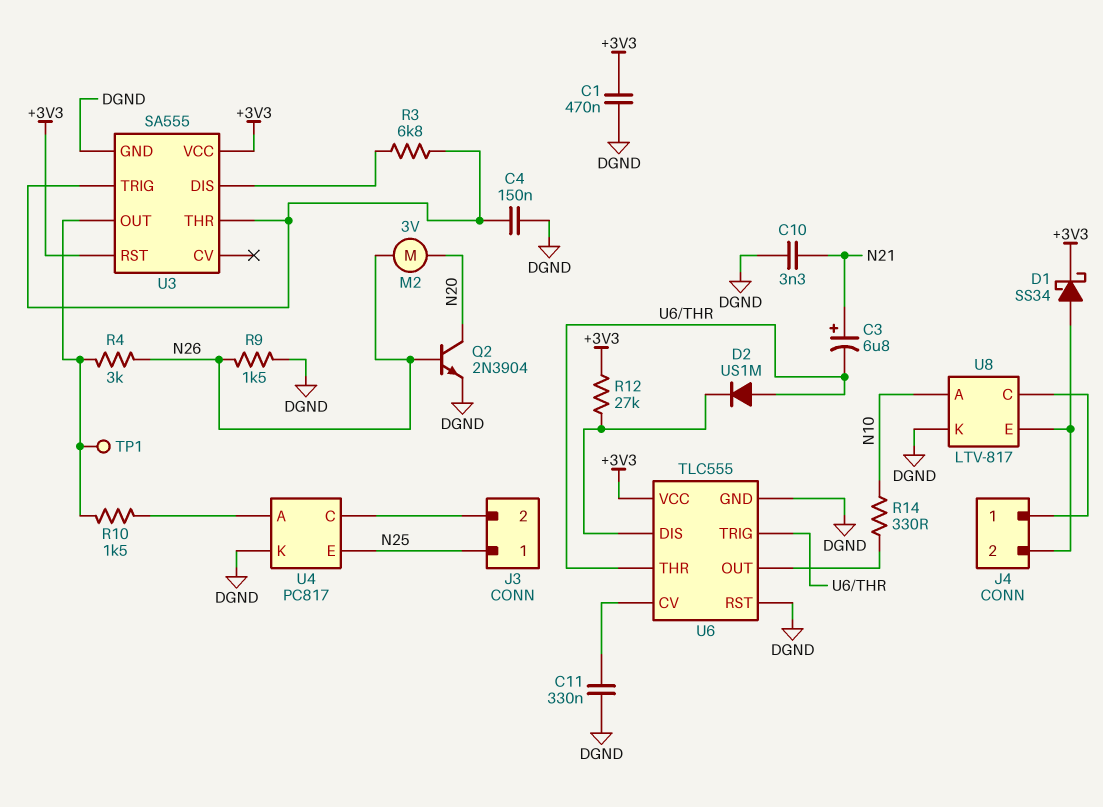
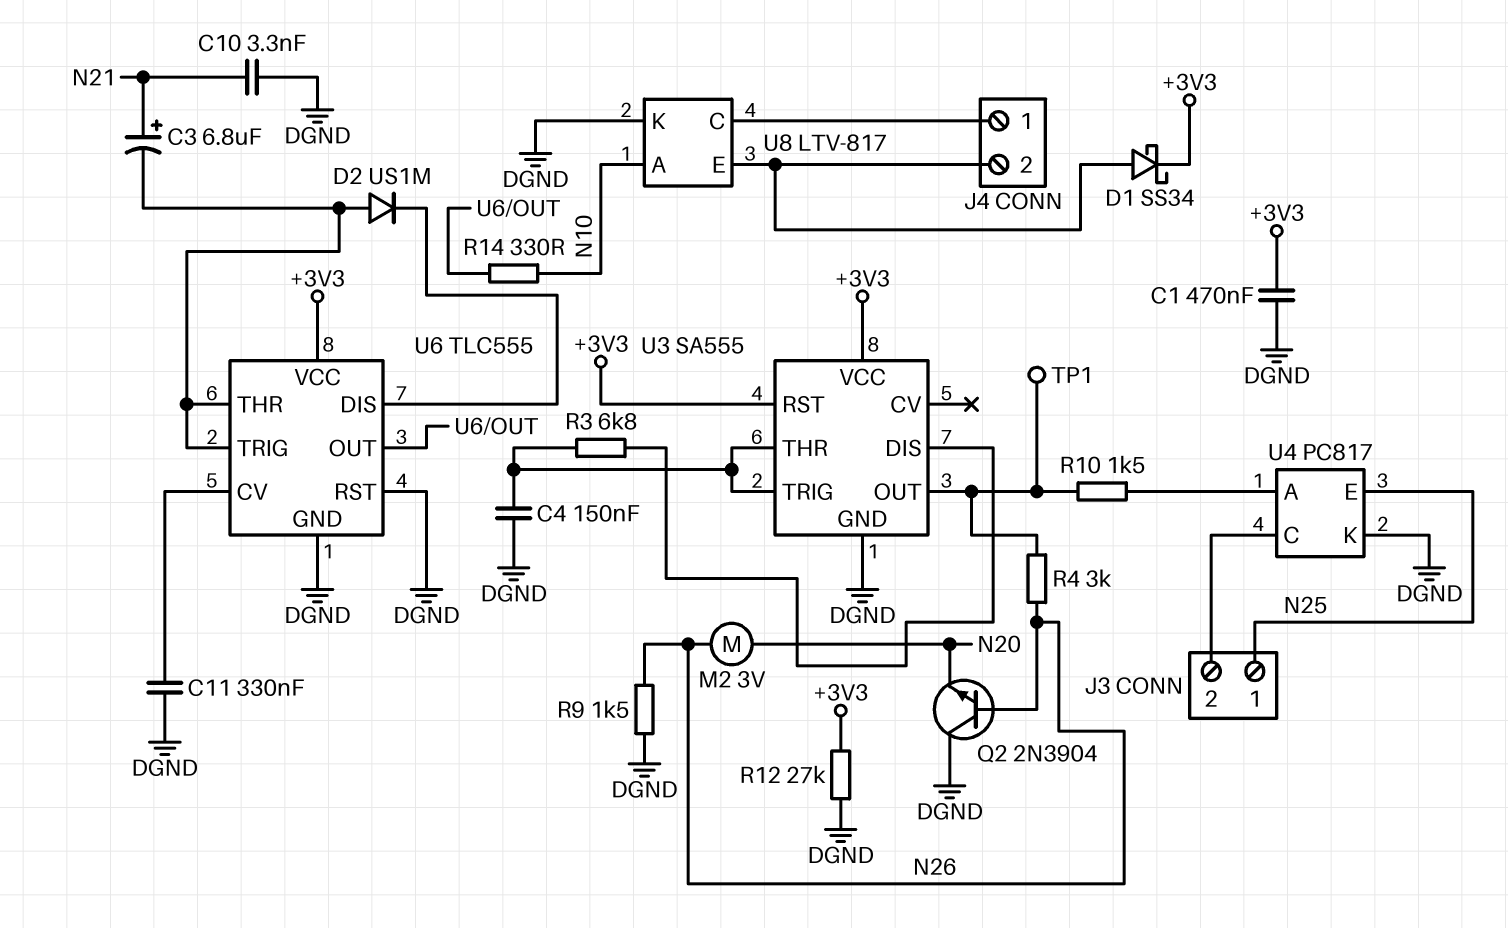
Q2: NPN 2N3904 (B N26, C N20, E DGND) -> NPN 2N3904 (B N26, C DGND, E N20)
R12: 27k (+3V3, U6/DIS) -> 27k (+3V3, DGND)

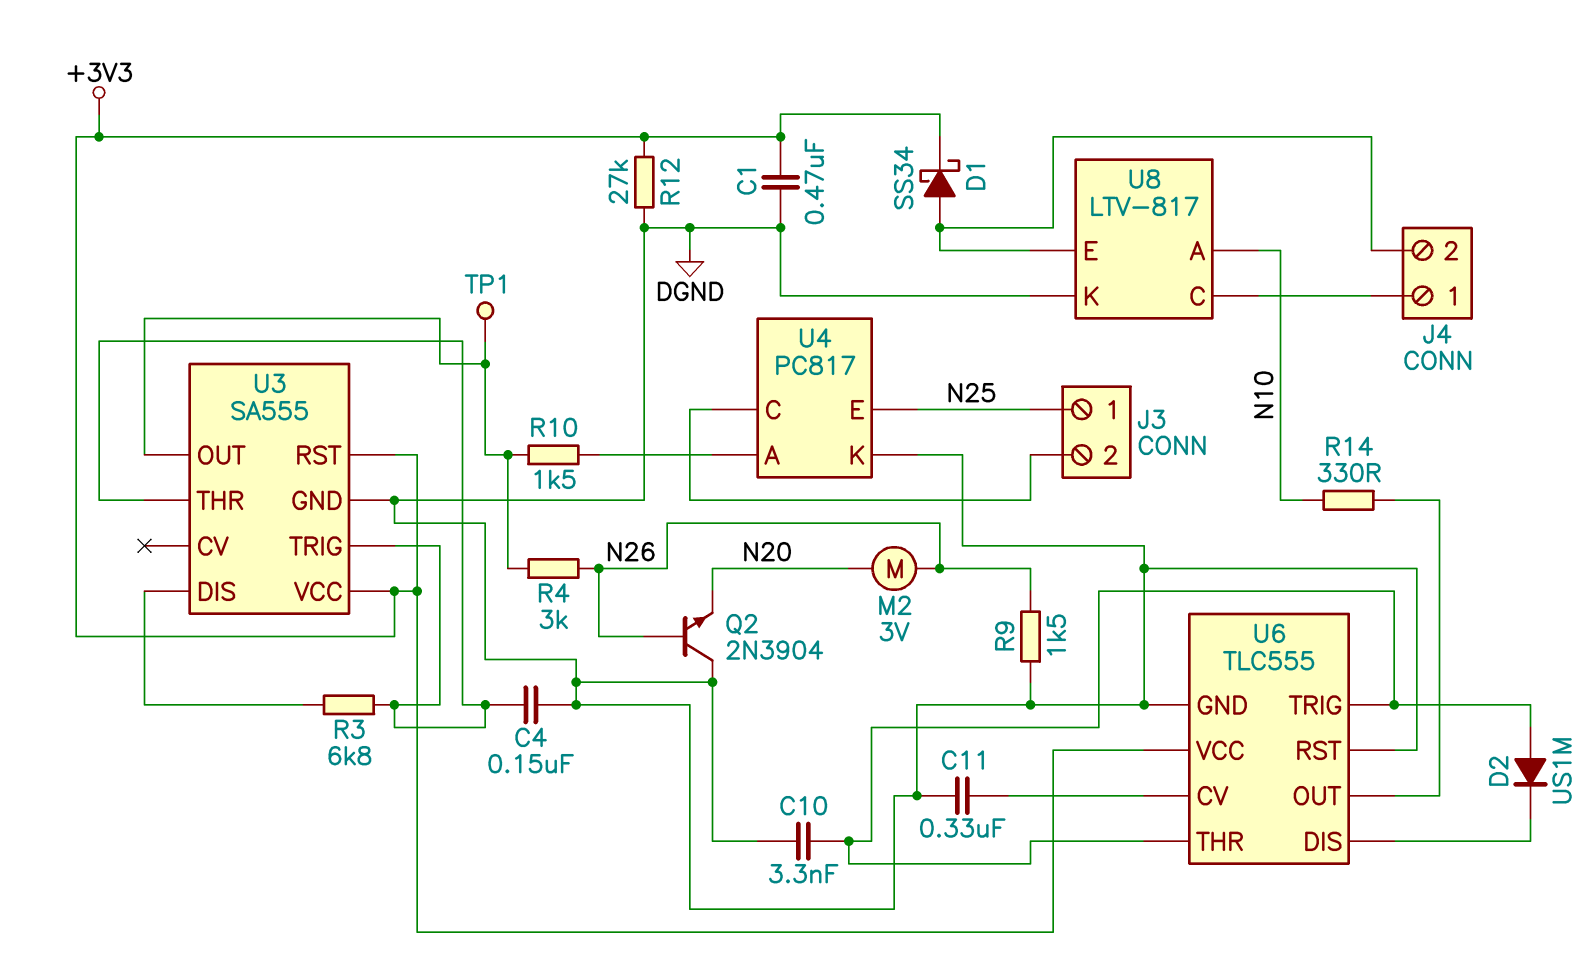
C3: 6.8uF (plus N21, minus U6/THR) -> none
C10: 3.3nF (DGND, N21) -> 3.3nF (DGND, U6/THR)

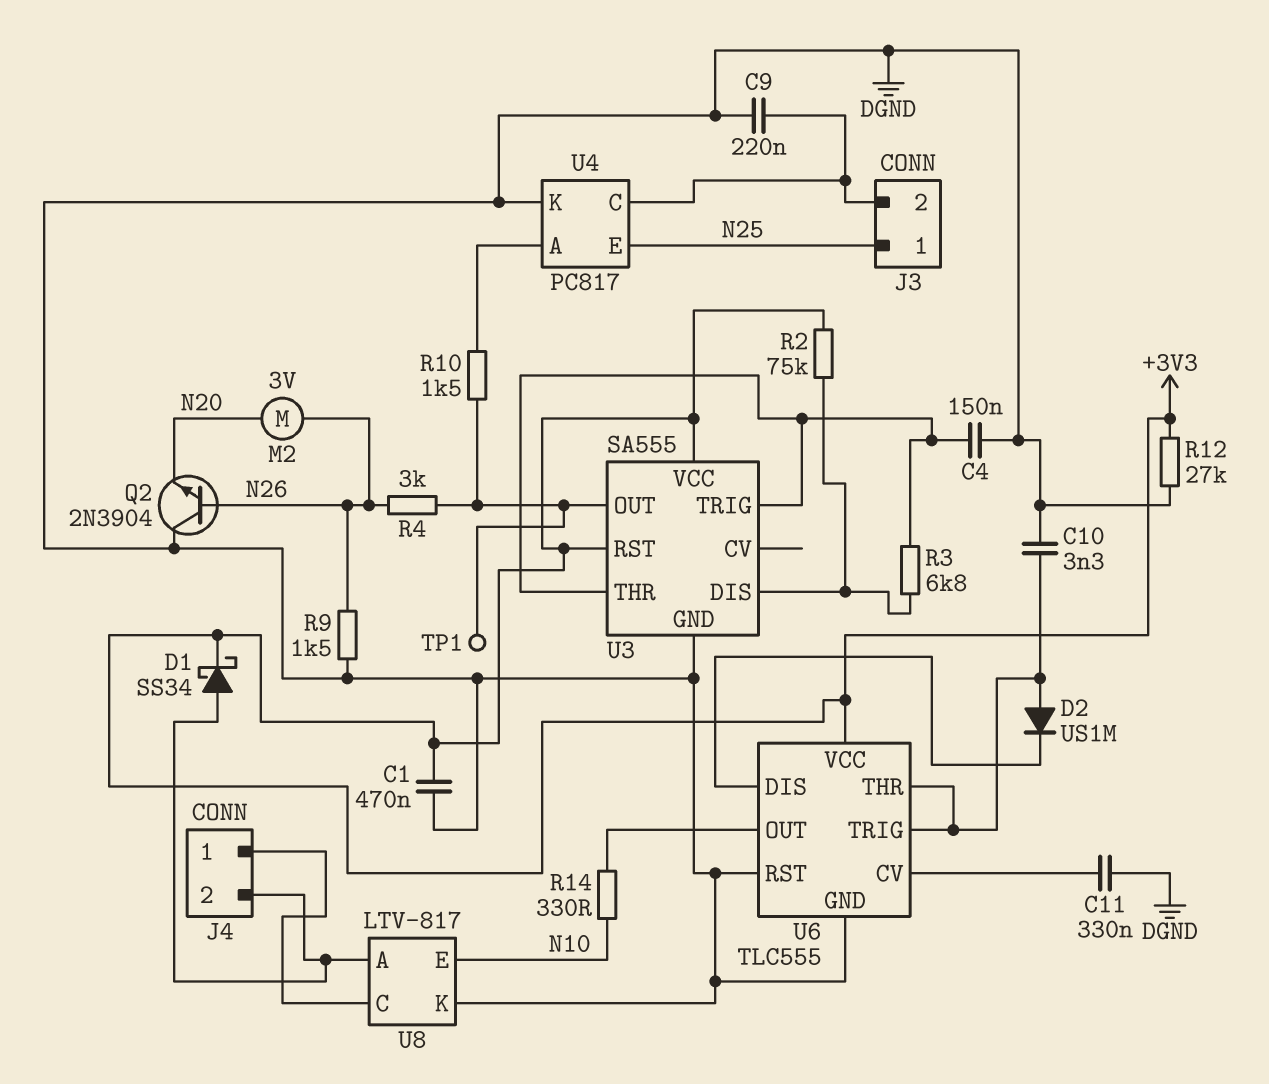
C9: none -> 220nF (DGND, J3/2)
R2: none -> 75k (+3V3, U3/DIS)
U8 pin A: N10 -> J4/2
U8 pin E: J4/2 -> N10

